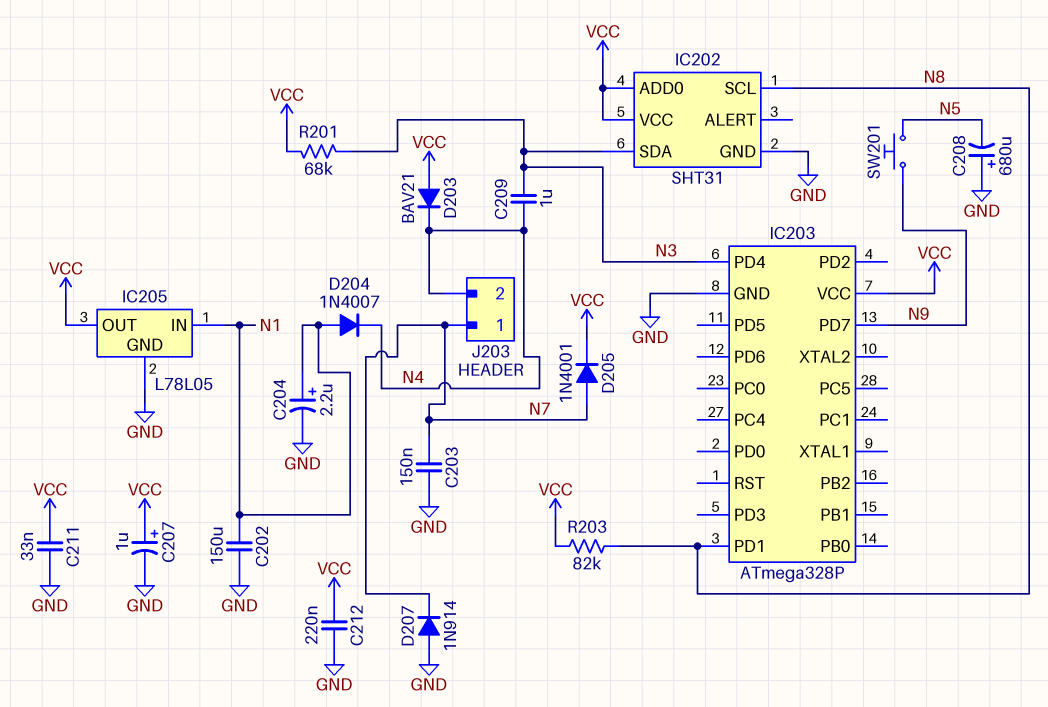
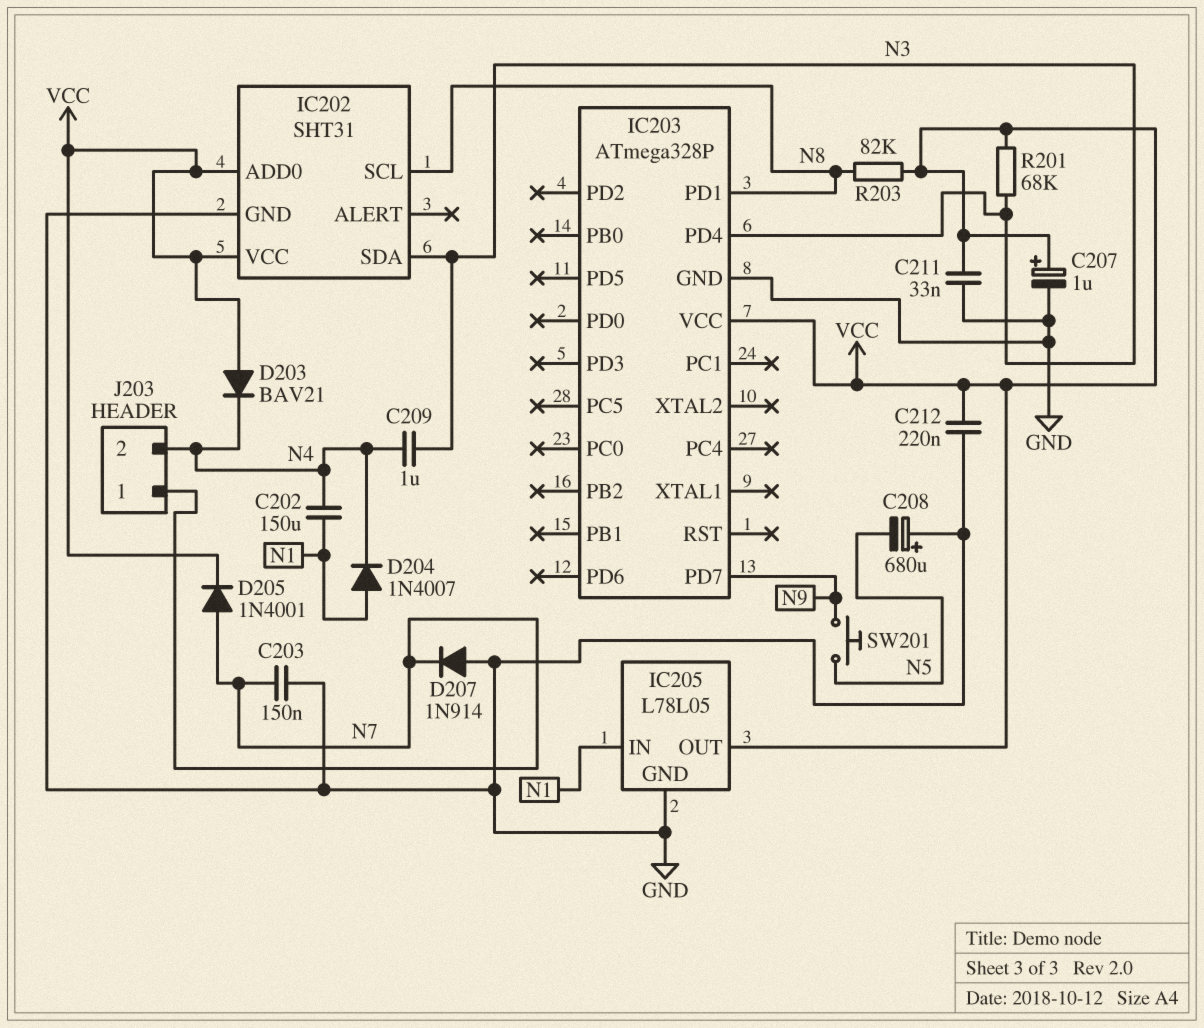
C202: 150uF (GND, N1) -> 150uF (N1, N4)
C204: 2.2uF (plus N1, minus GND) -> none

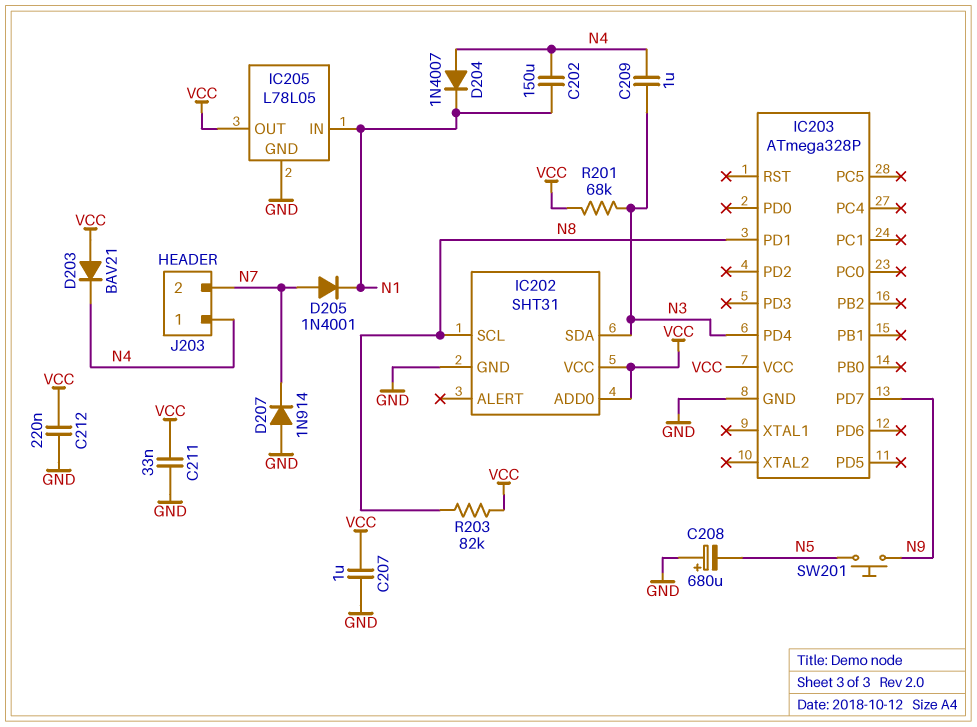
C203: 150nF (GND, N7) -> none
C207: 1uF (plus VCC, minus GND) -> 1uF (GND, VCC)
D204: diode 1N4007 (A N1, K N4) -> diode 1N4007 (A N4, K N1)
D205: diode 1N4001 (A N7, K VCC) -> diode 1N4001 (A N7, K N1)
J203 pin 1: N7 -> N4
J203 pin 2: N4 -> N7

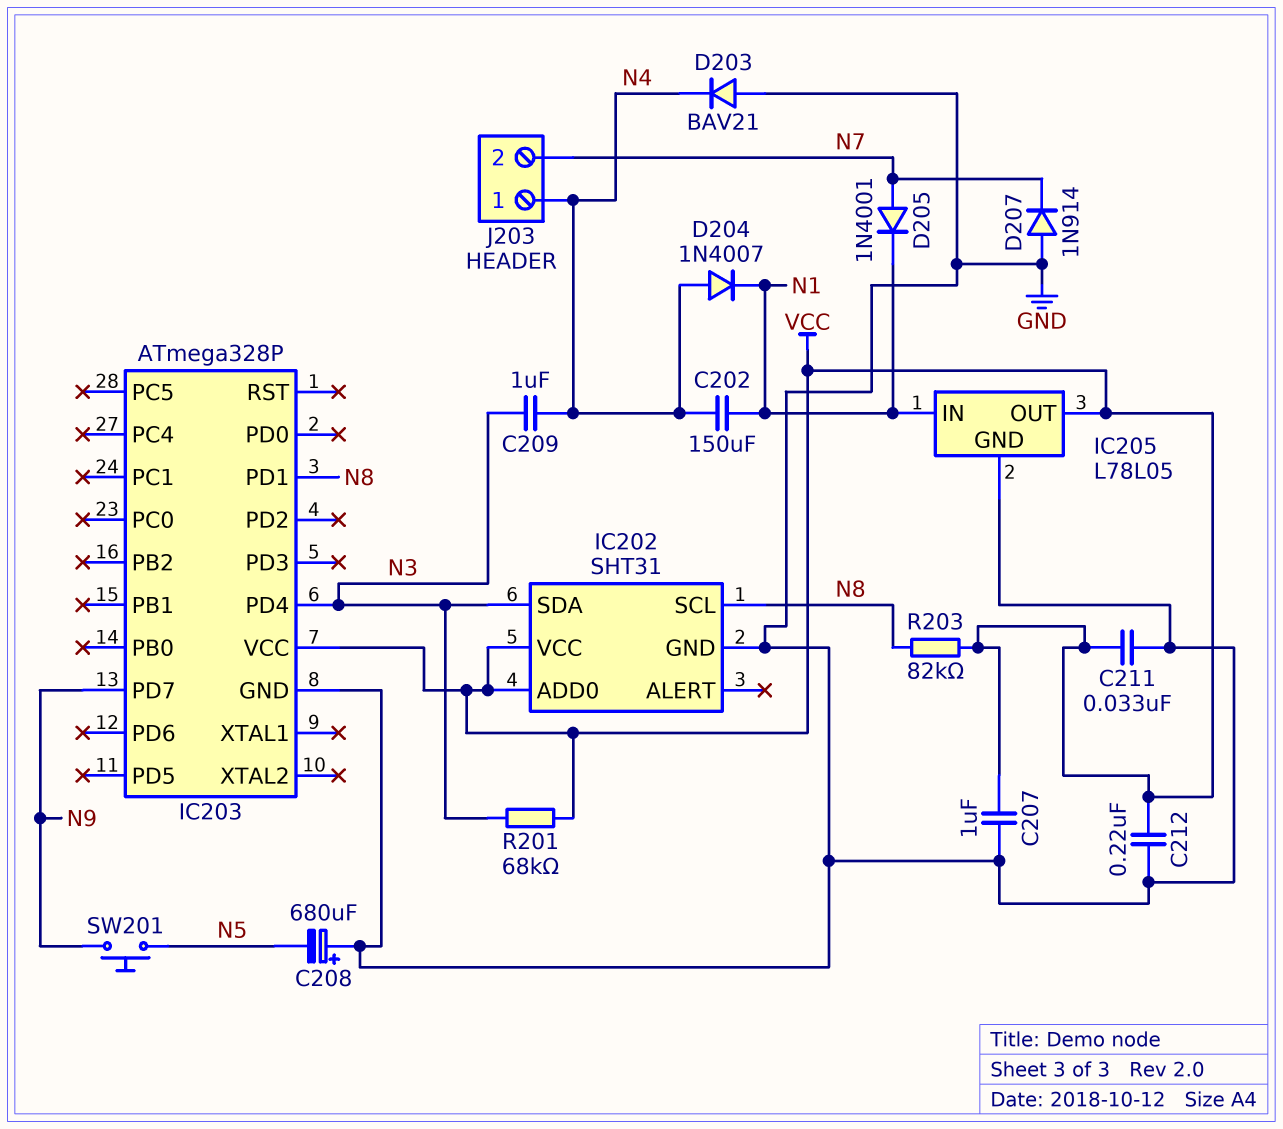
D203: diode BAV21 (A VCC, K N4) -> diode BAV21 (A GND, K N4)

